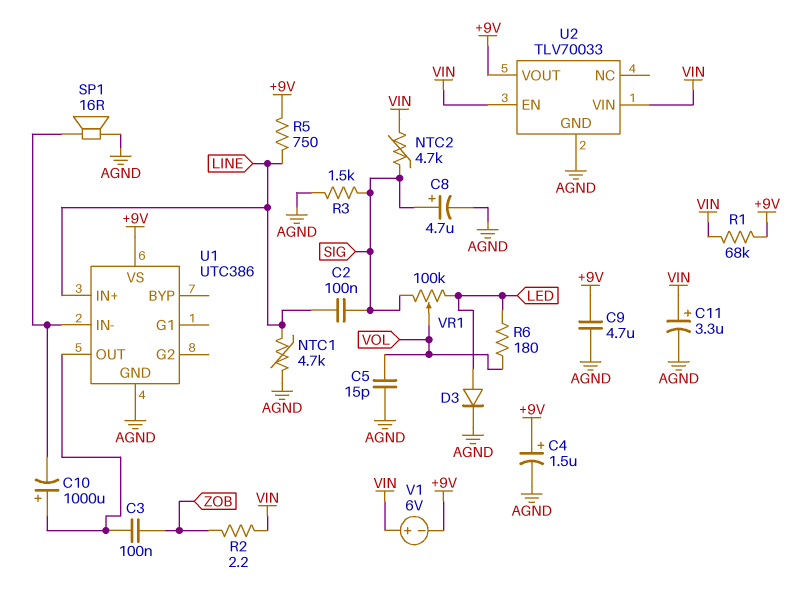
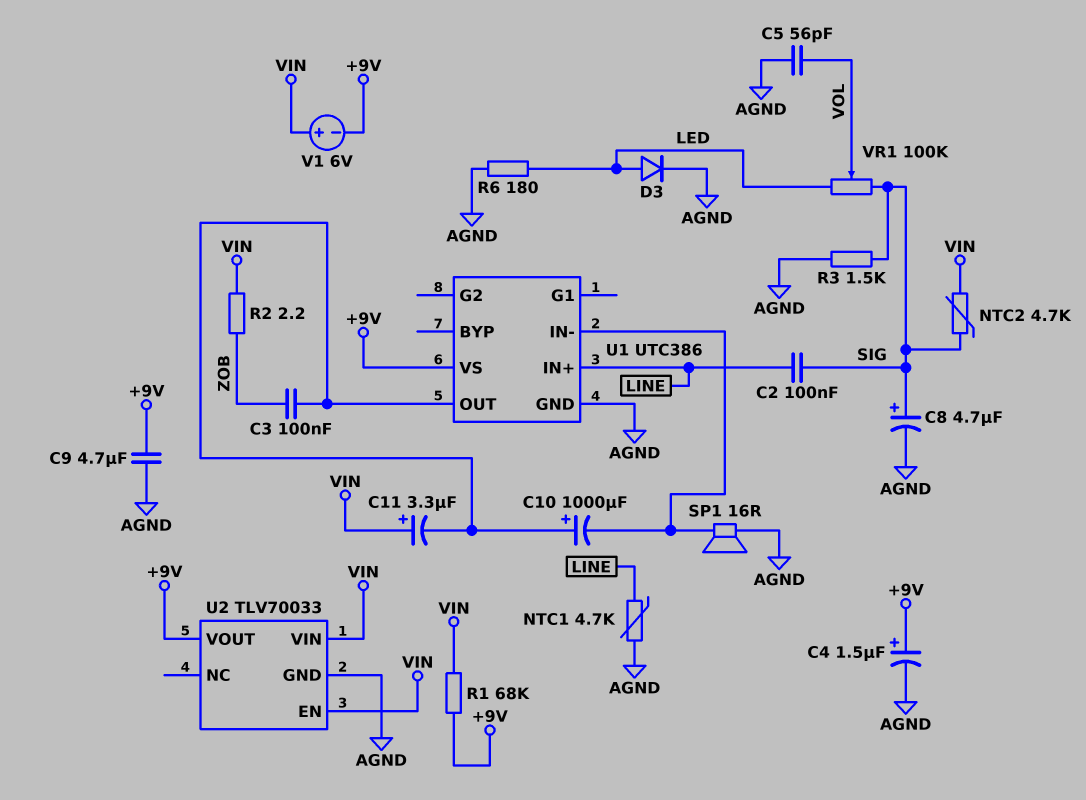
C5: 15pF (AGND, VOL) -> 56pF (AGND, VOL)
C11: 3.3uF (plus VIN, minus AGND) -> 3.3uF (plus VIN, minus U1/OUT)
R5: 750 (+9V, LINE) -> none
R6: 180 (LED, VOL) -> 180 (AGND, LED)

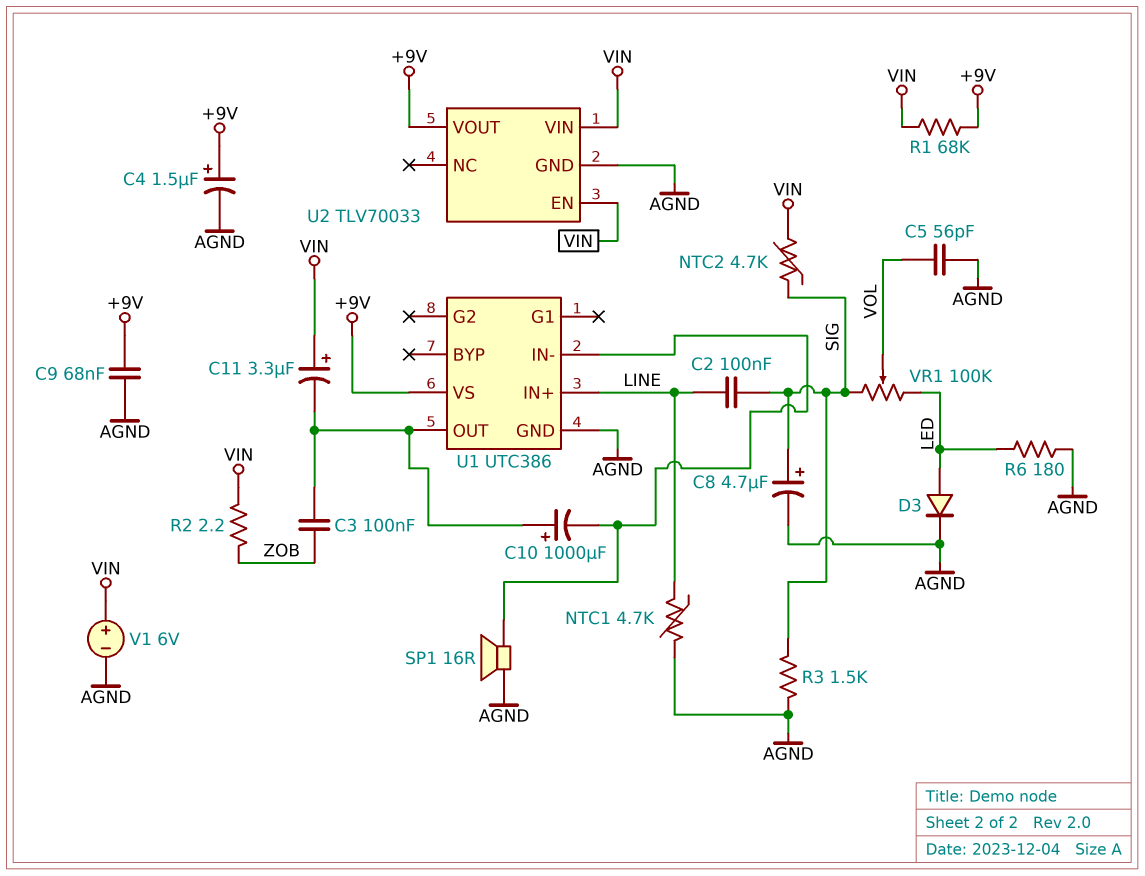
C9: 4.7uF (+9V, AGND) -> 68nF (+9V, AGND)
V1: 6V (plus VIN, minus +9V) -> 6V (plus VIN, minus AGND)

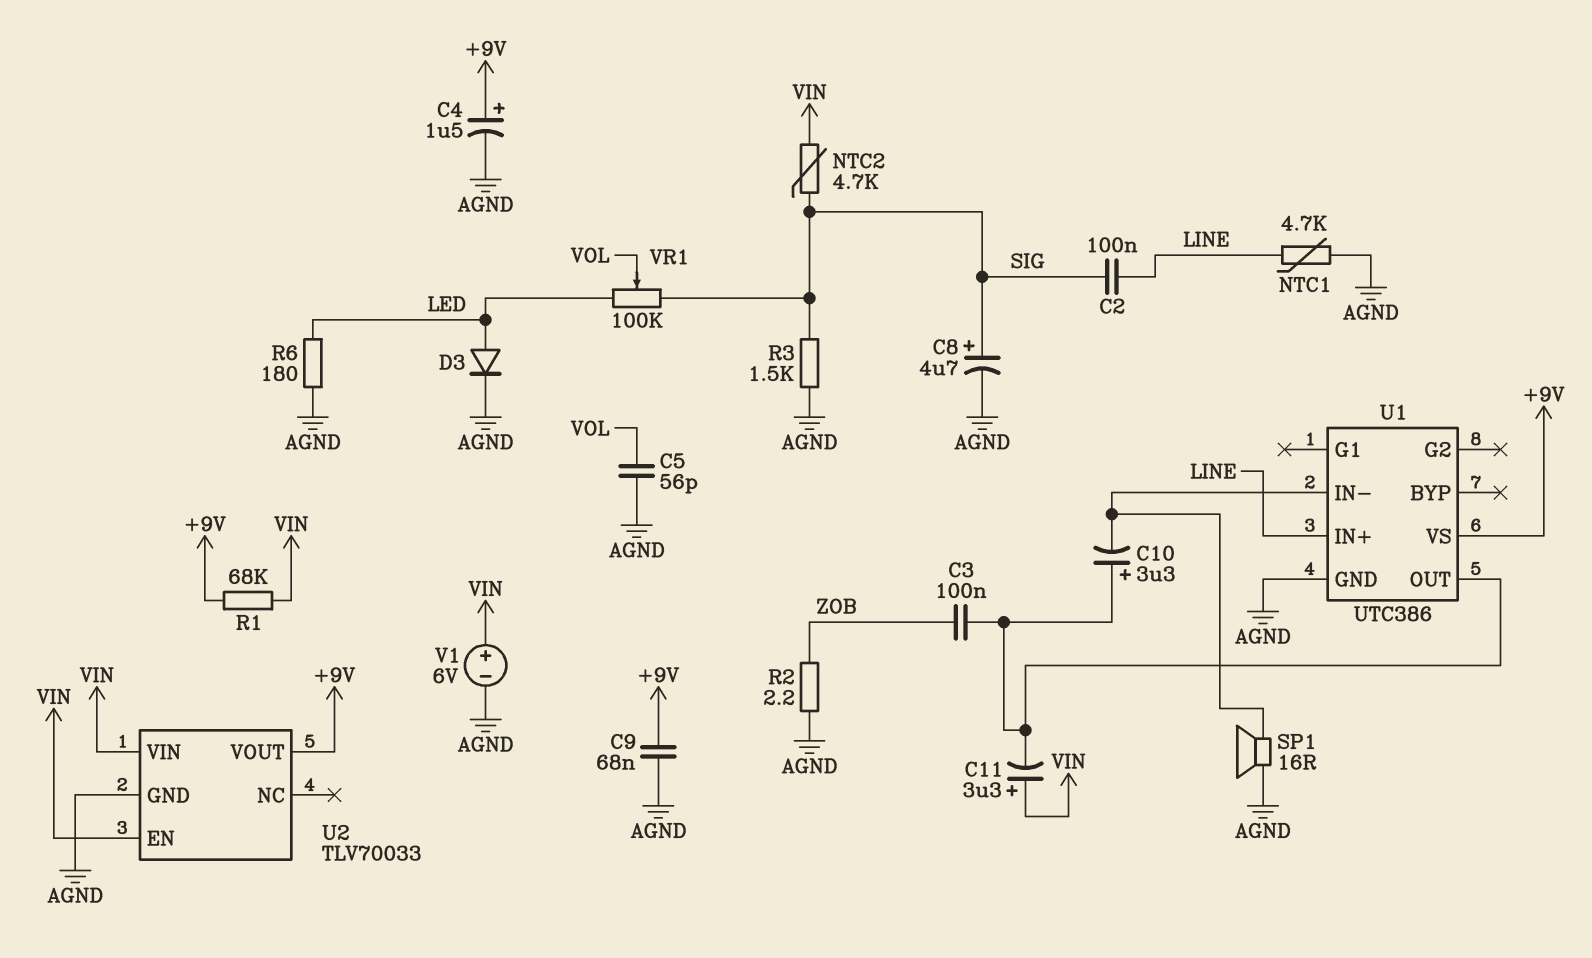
C10: 1000uF (plus U1/OUT, minus U1/IN-) -> 3.3uF (plus U1/OUT, minus U1/IN-)
R2: 2.2 (VIN, ZOB) -> 2.2 (AGND, ZOB)

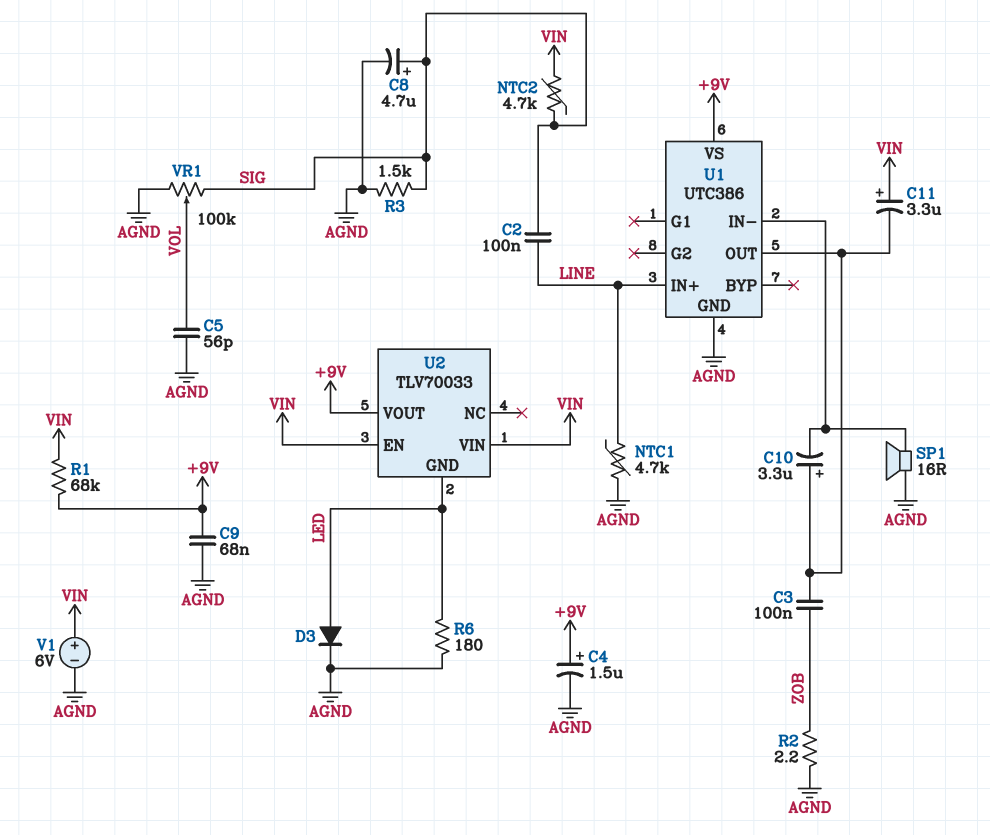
U2 pin GND: AGND -> LED
VR1: 100k (LED, SIG, wiper VOL) -> 100k (AGND, SIG, wiper VOL)

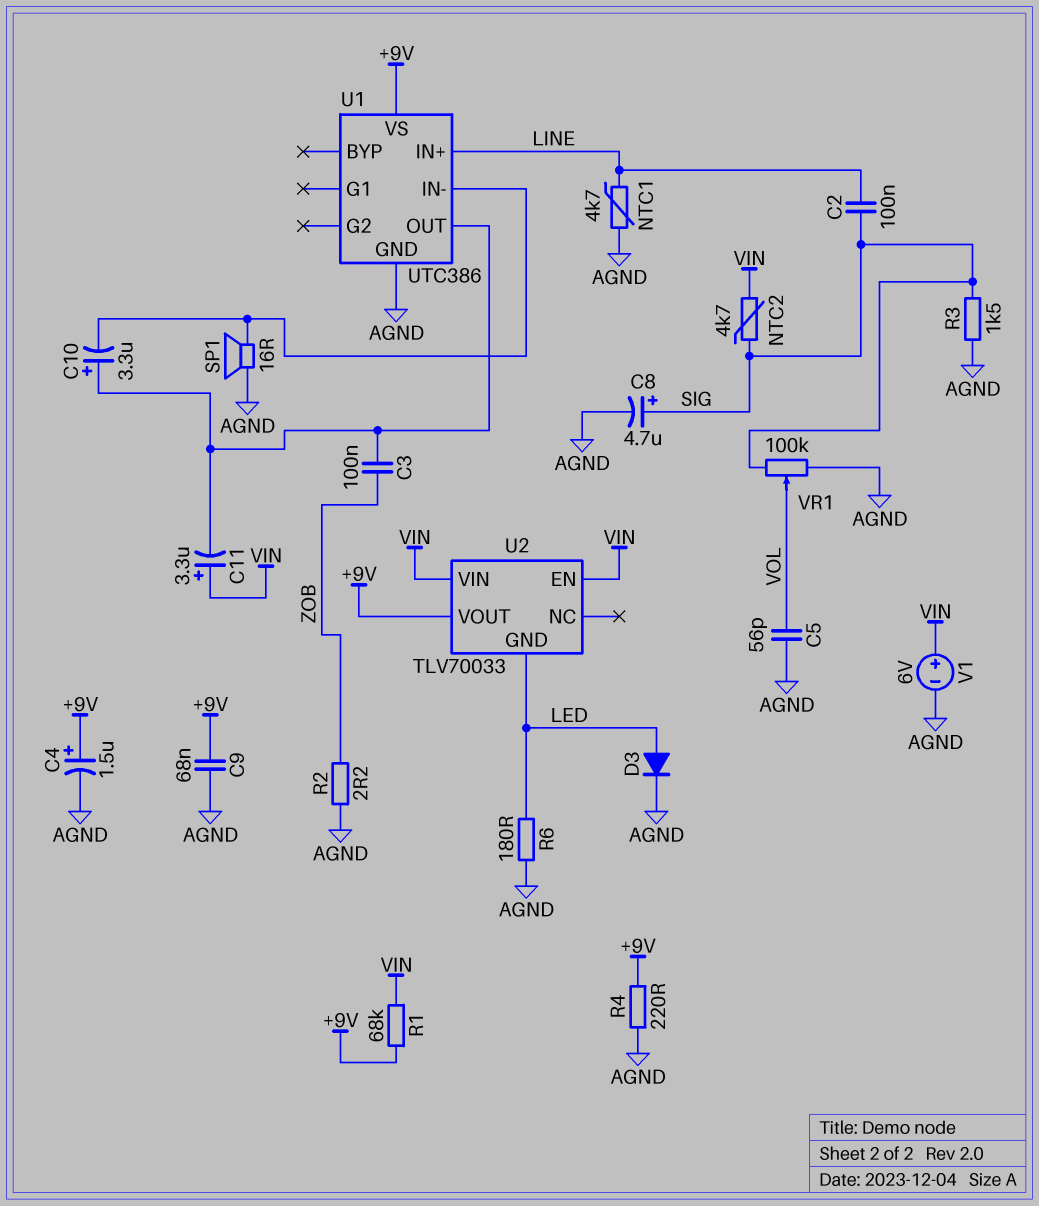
R4: none -> 220 (+9V, AGND)

